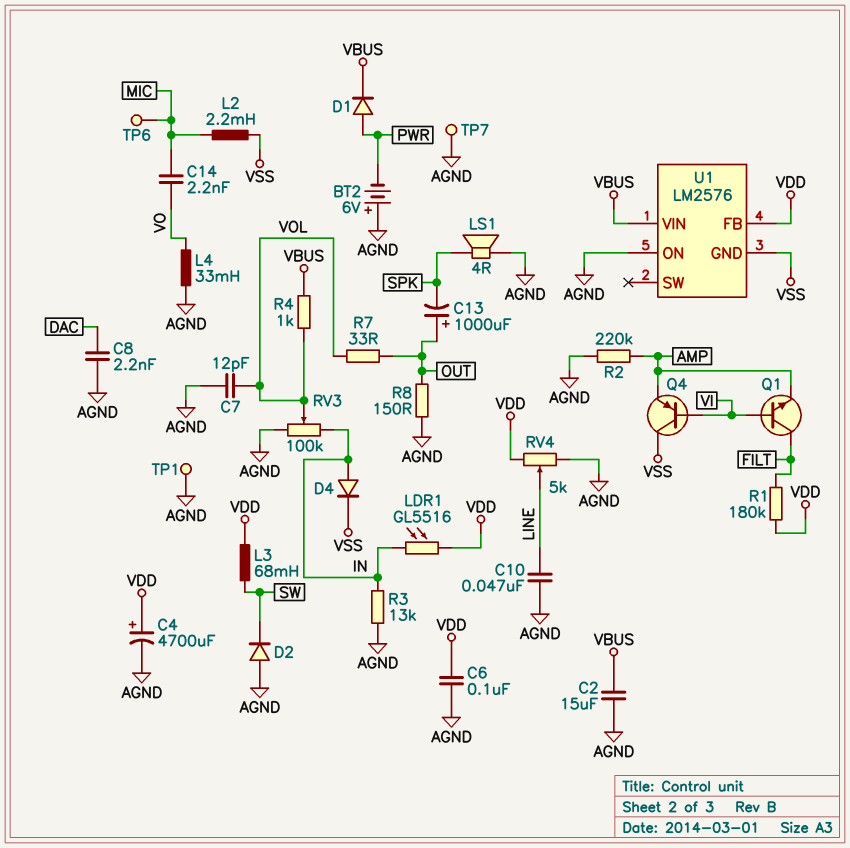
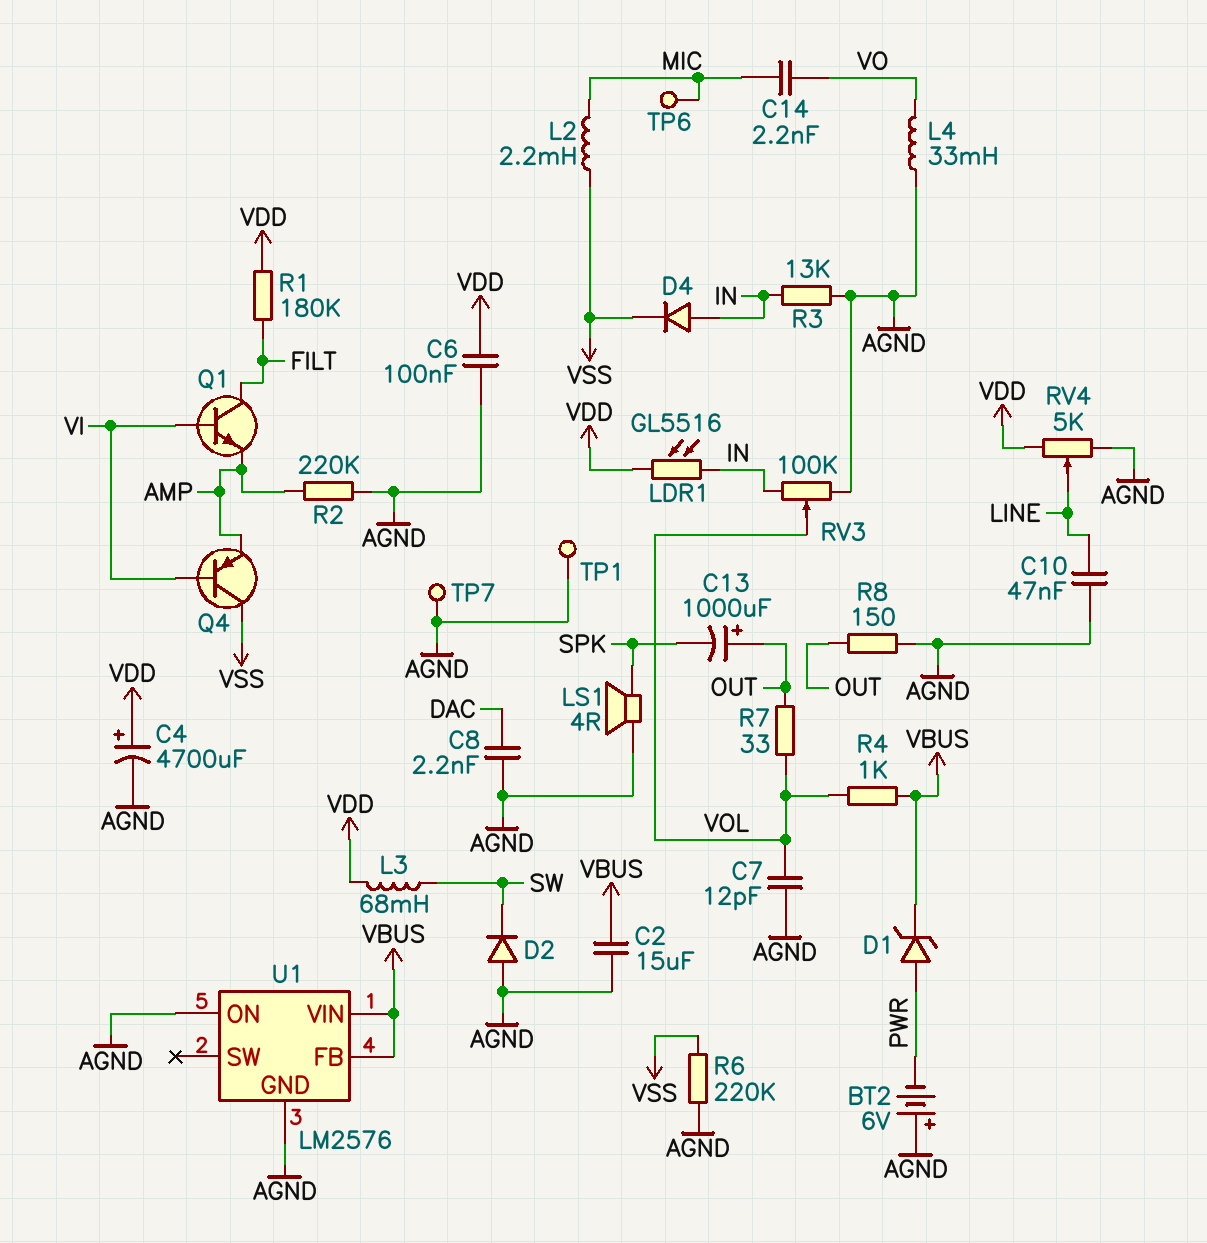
D1: diode (A PWR, K VBUS) -> zener (A PWR, K VBUS)
R6: none -> 220k (AGND, VSS)
U1 pin FB: VDD -> VBUS
U1 pin GND: VSS -> AGND

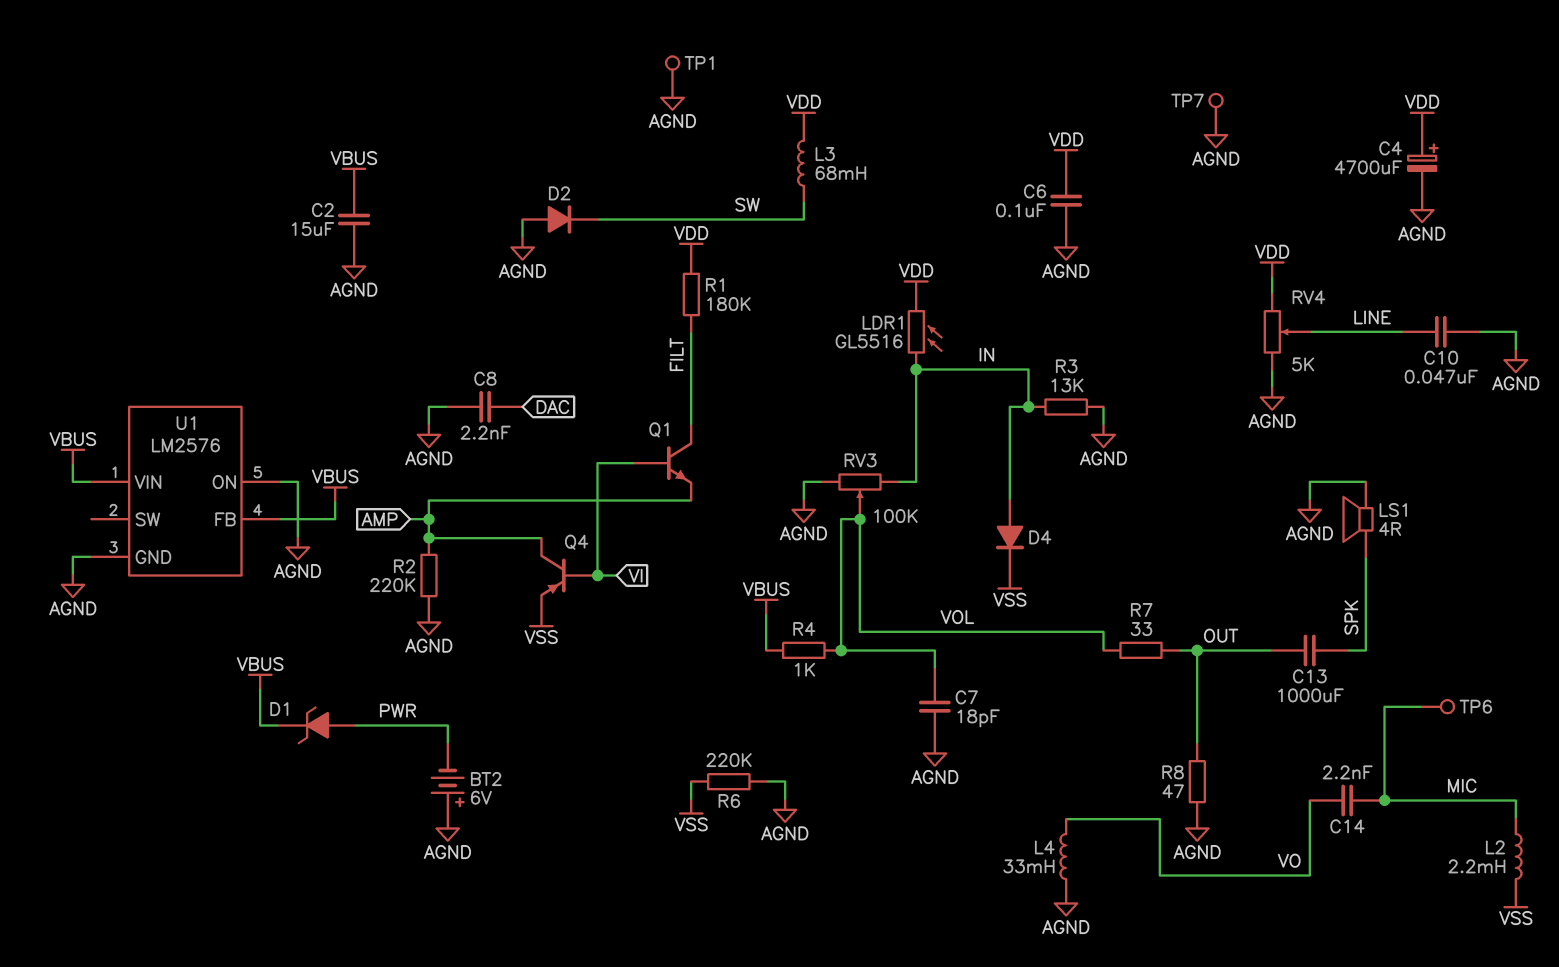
C7: 12pF (AGND, VOL) -> 18pF (AGND, VOL)
C13: 1000uF (plus OUT, minus SPK) -> 1000uF (OUT, SPK)
Q4: PNP (B VI, C VSS, E AMP) -> PNP (B VI, C AMP, E VSS)
R8: 150 (AGND, OUT) -> 47 (AGND, OUT)

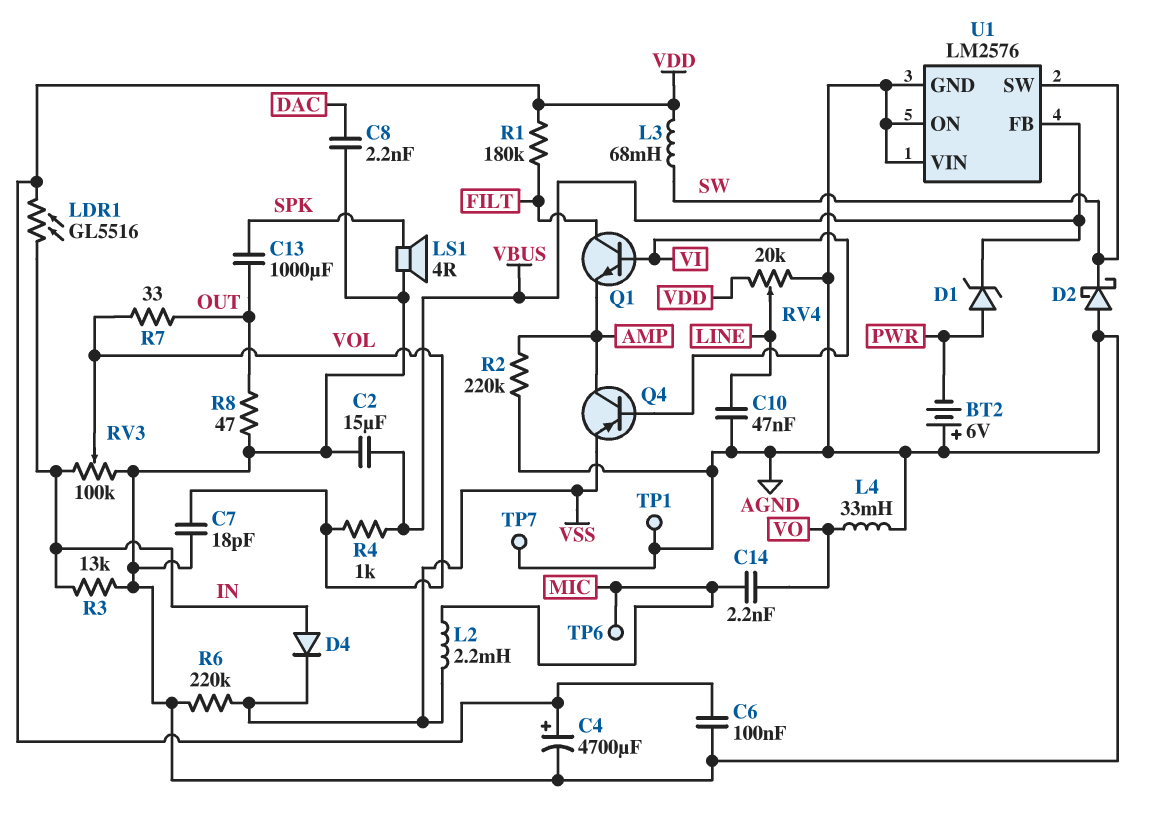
D2: diode (A AGND, K SW) -> schottky (A AGND, K SW)
RV4: 5k (AGND, VDD, wiper LINE) -> 20k (AGND, VDD, wiper LINE)
U1 pin SW: none -> SW
U1 pin VIN: VBUS -> AGND

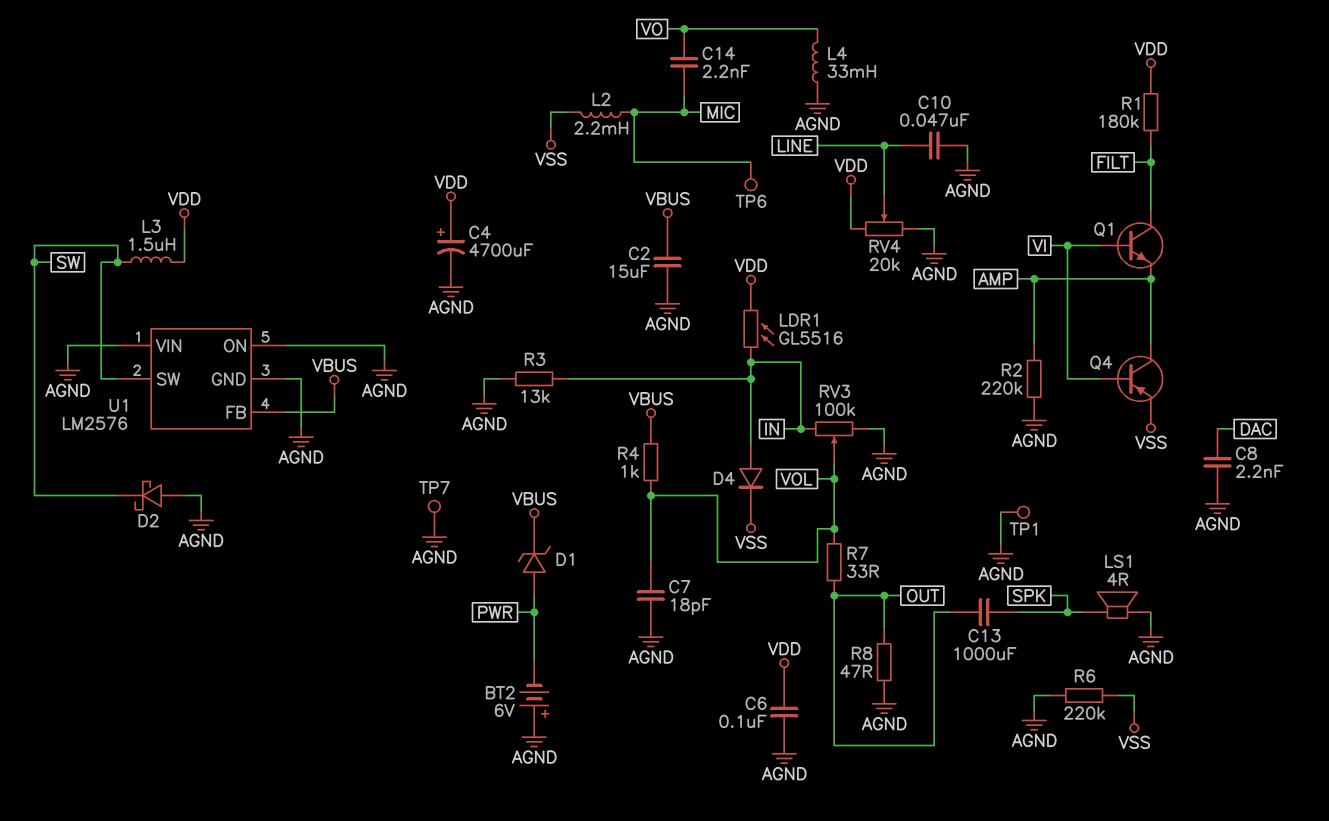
L3: 68mH (SW, VDD) -> 1.5uH (SW, VDD)

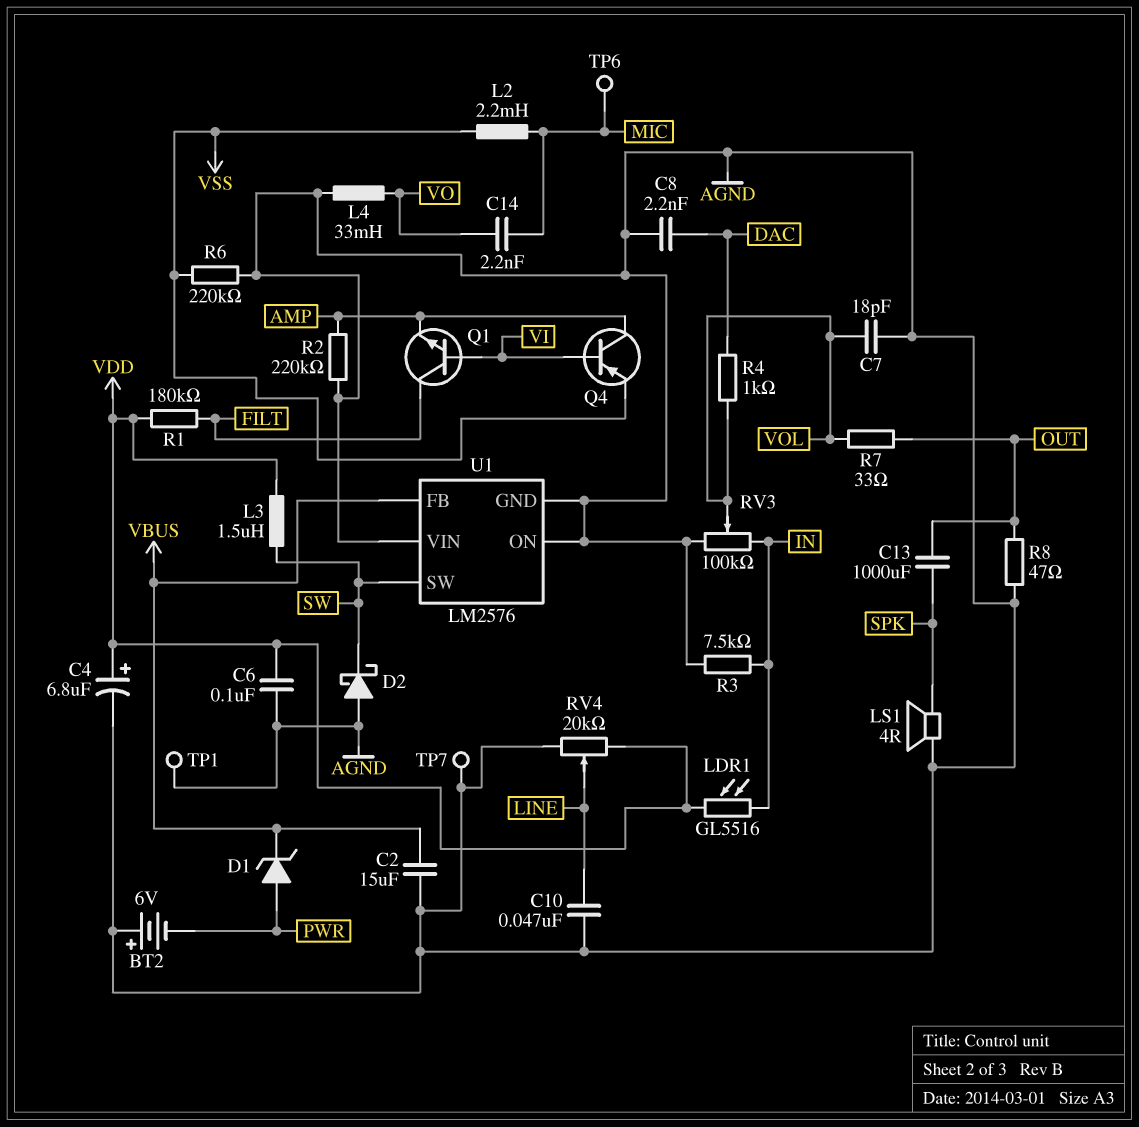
C4: 4700uF (plus VDD, minus AGND) -> 6.8uF (plus VDD, minus AGND)
D4: diode (A IN, K VSS) -> none
R3: 13k (AGND, IN) -> 7.5k (AGND, IN)
R4: 1k (VBUS, VOL) -> 1k (DAC, VOL)

